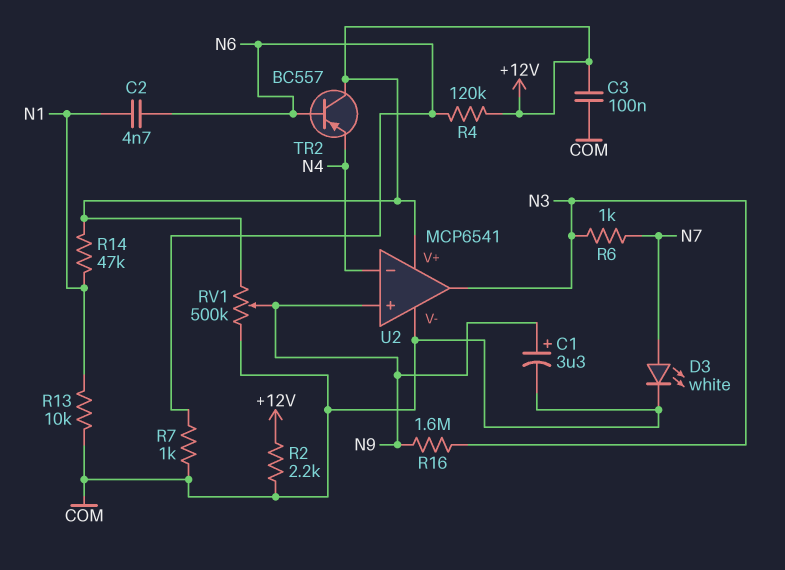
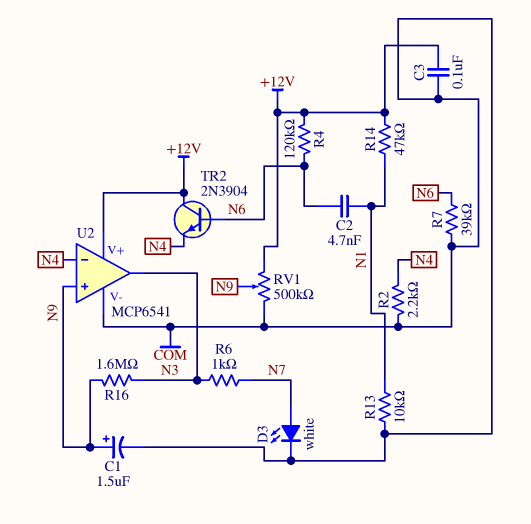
C1: 3.3uF (plus N9, minus COM) -> 1.5uF (plus N9, minus COM)
R2: 2.2k (+12V, COM) -> 2.2k (COM, N4)
R7: 1k (COM, N6) -> 39k (COM, N6)
TR2: PNP BC557 (B N6, C +12V, E N4) -> NPN 2N3904 (B N6, C +12V, E N4)

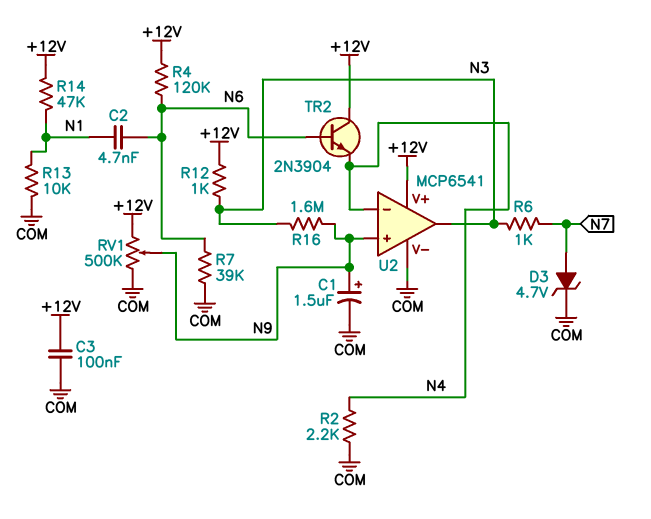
D3: LED white (A N7, K COM) -> zener 4.7V (A N7, K COM)
R12: none -> 1k (+12V, N3)

